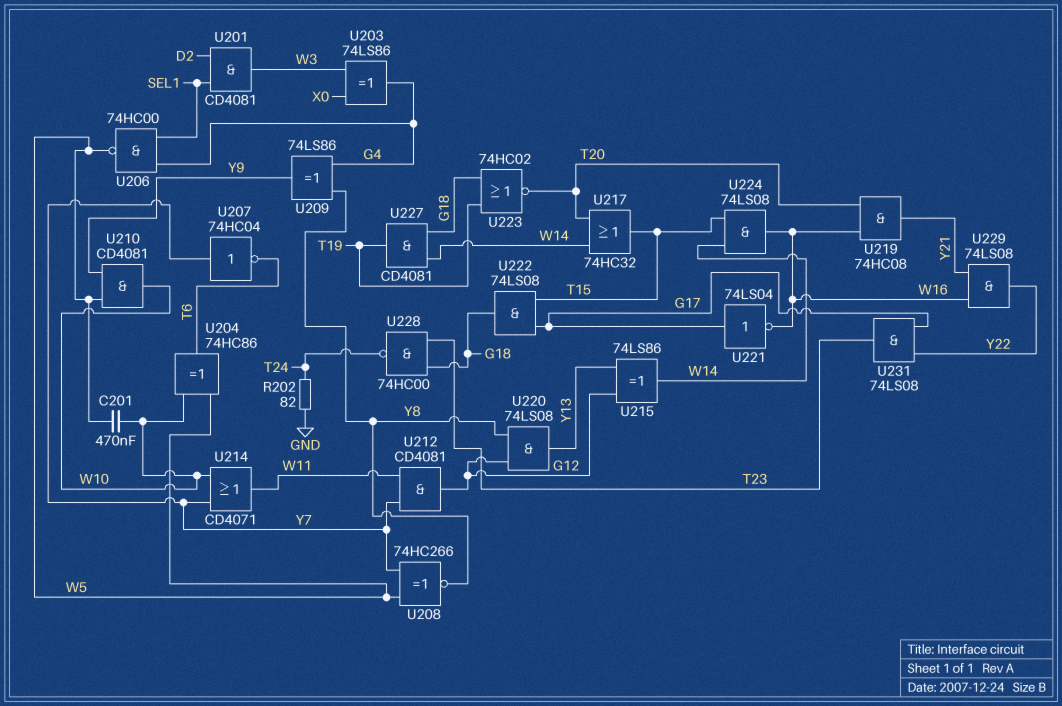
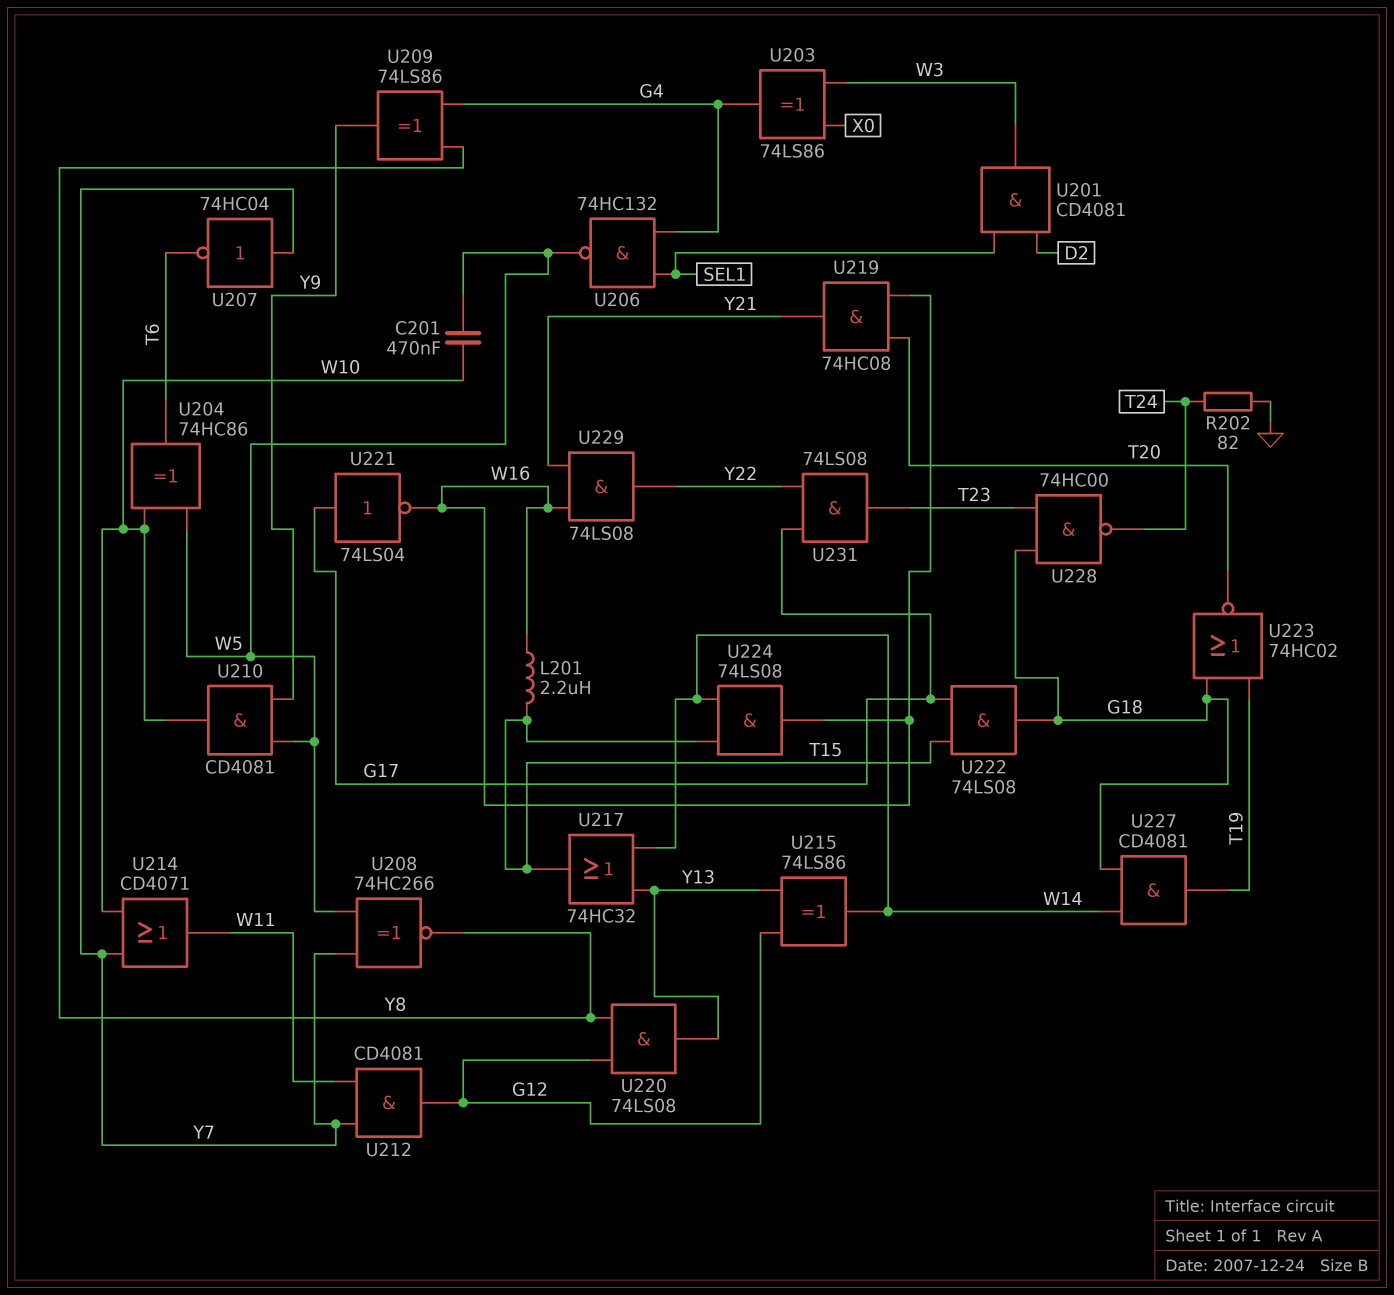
L201: none -> 2.2uH (T15, W16)
U206: NAND 74HC00 (in G4, in SEL1, out W5) -> NAND 74HC132 (in G4, in SEL1, out W5)
U217: OR 74HC32 (in T20, in W14, out T15) -> OR 74HC32 (in W14, in Y13, out T15)

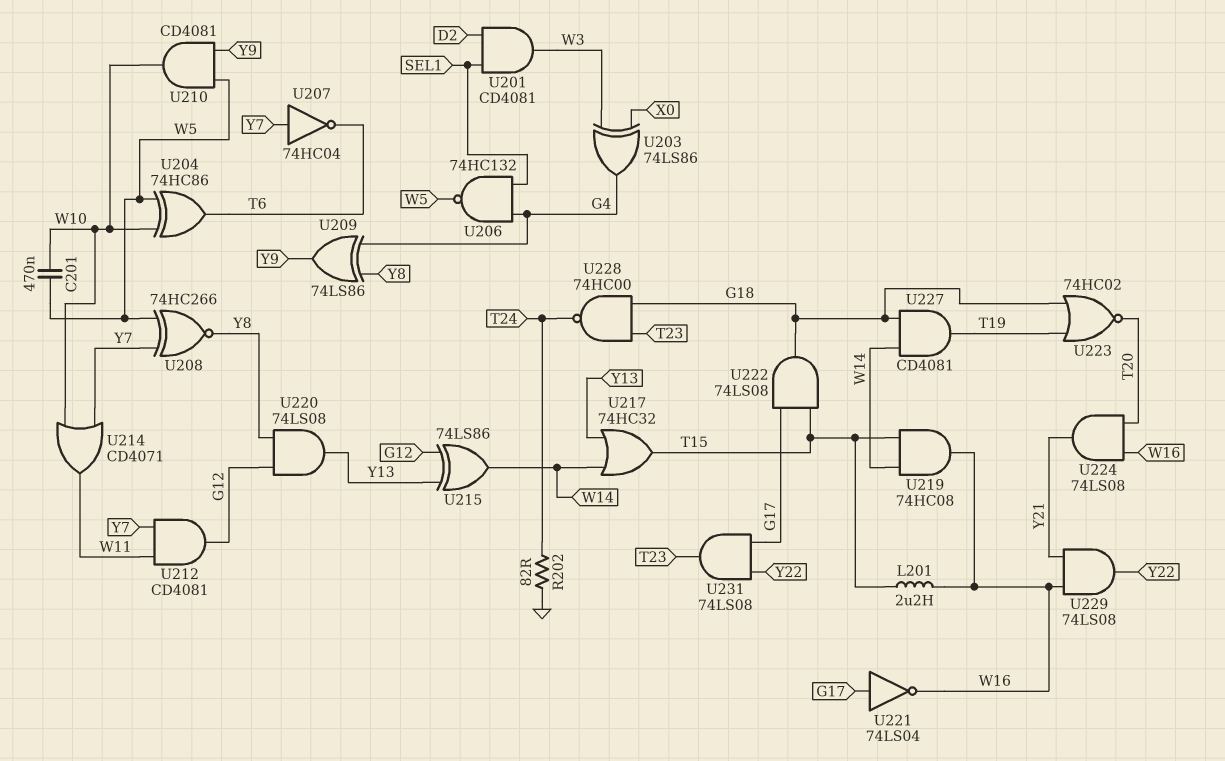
U219: AND 74HC08 (in T20, in W16, out Y21) -> AND 74HC08 (in T15, in W14, out W16)
U224: AND 74LS08 (in T15, in W14, out W16) -> AND 74LS08 (in T20, in W16, out Y21)

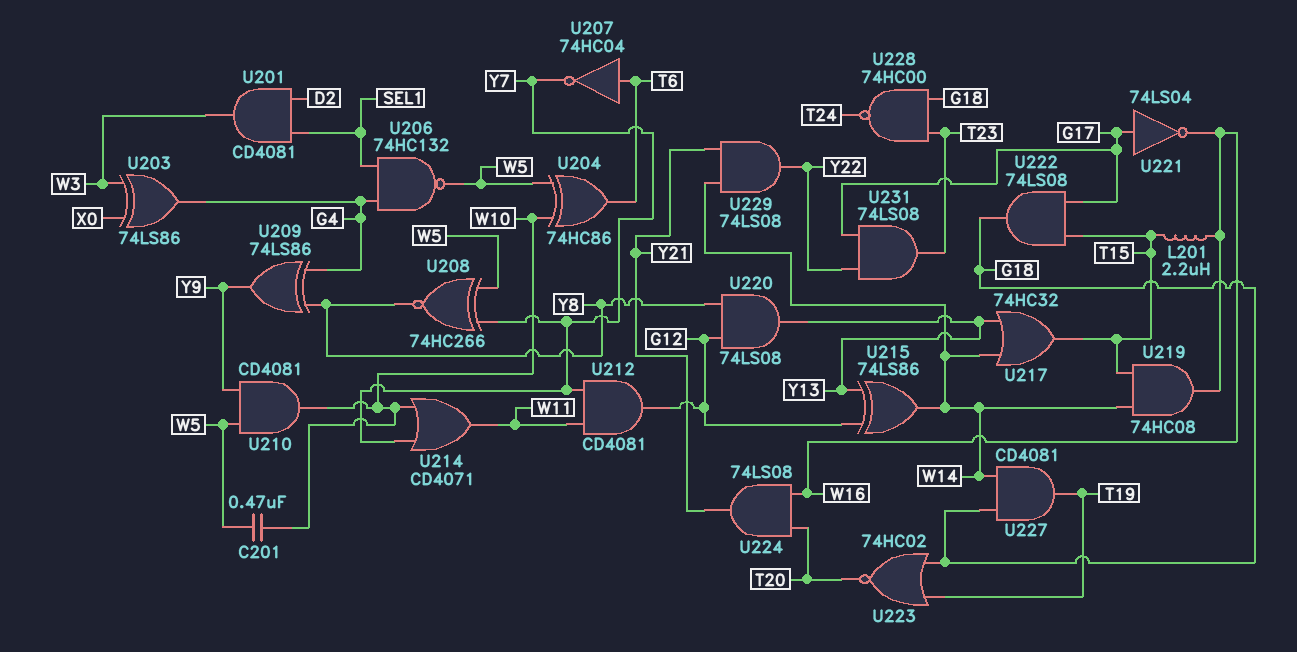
R202: 82 (GND, T24) -> none
U207: NOT 74HC04 (in Y7, out T6) -> NOT 74HC04 (in T6, out Y7)
U229: AND 74LS08 (in W16, in Y21, out Y22) -> AND 74LS08 (in W14, in Y21, out Y22)

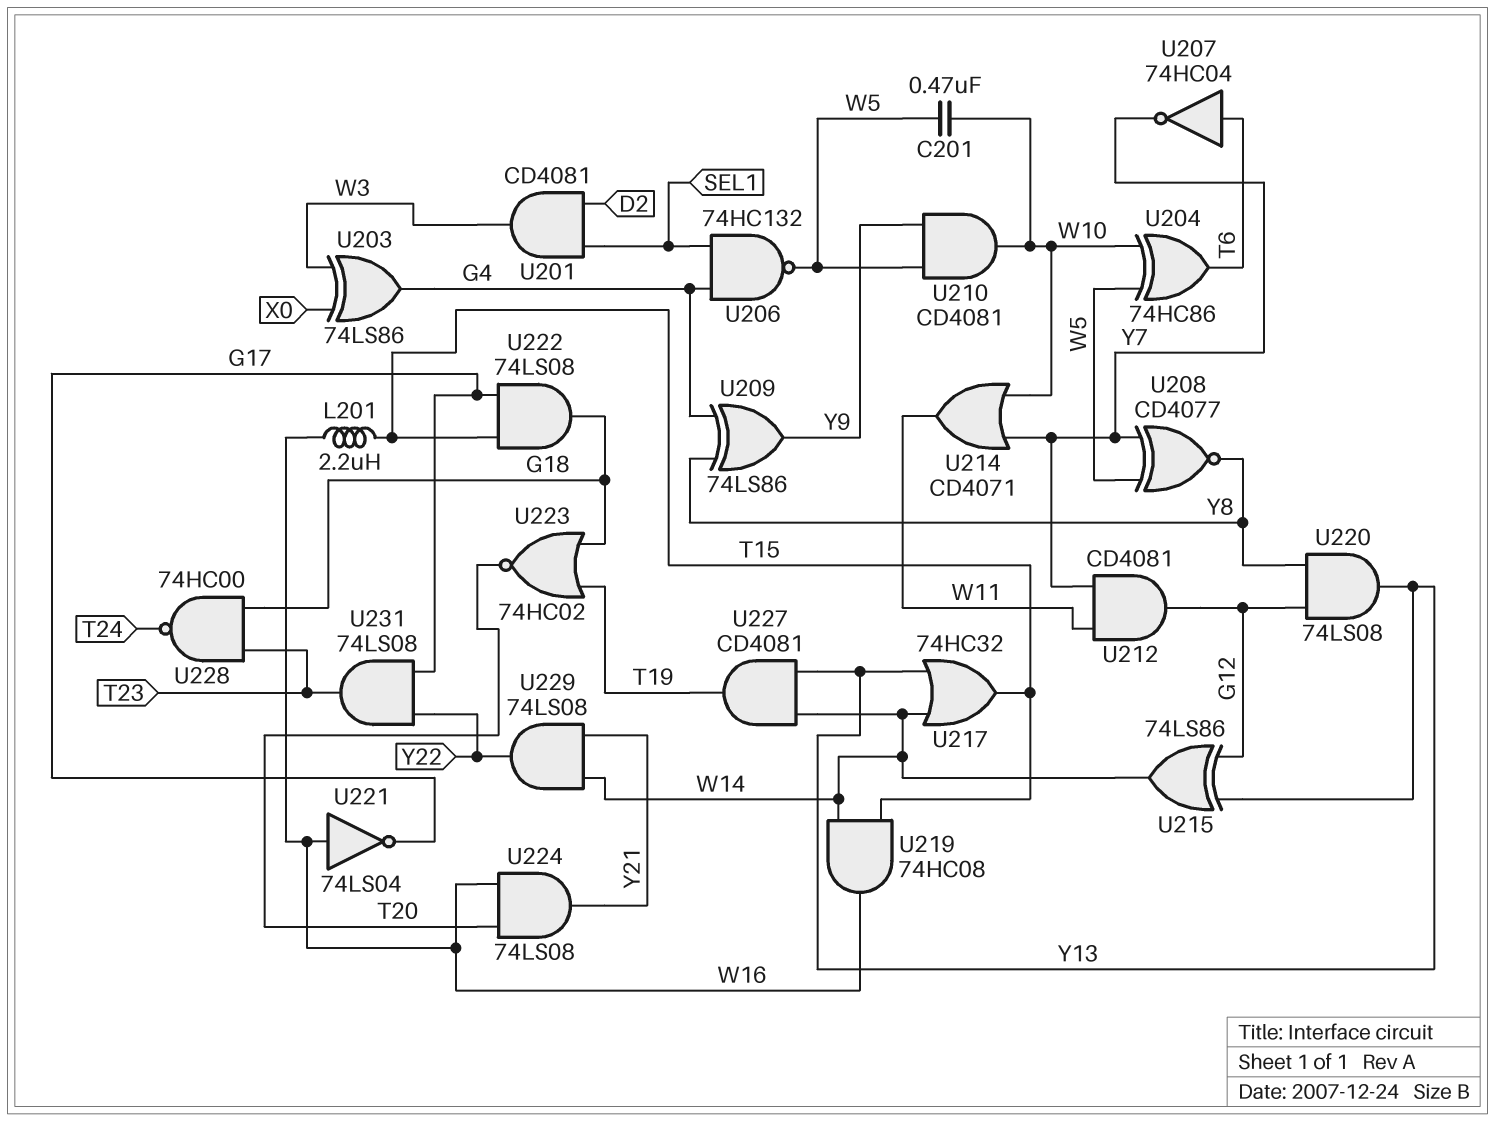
U208: XNOR 74HC266 (in W5, in Y7, out Y8) -> XNOR CD4077 (in W5, in Y7, out Y8)
U221: NOT 74LS04 (in G17, out W16) -> NOT 74LS04 (in W16, out G17)
U227: AND CD4081 (in G18, in W14, out T19) -> AND CD4081 (in W14, in Y13, out T19)

